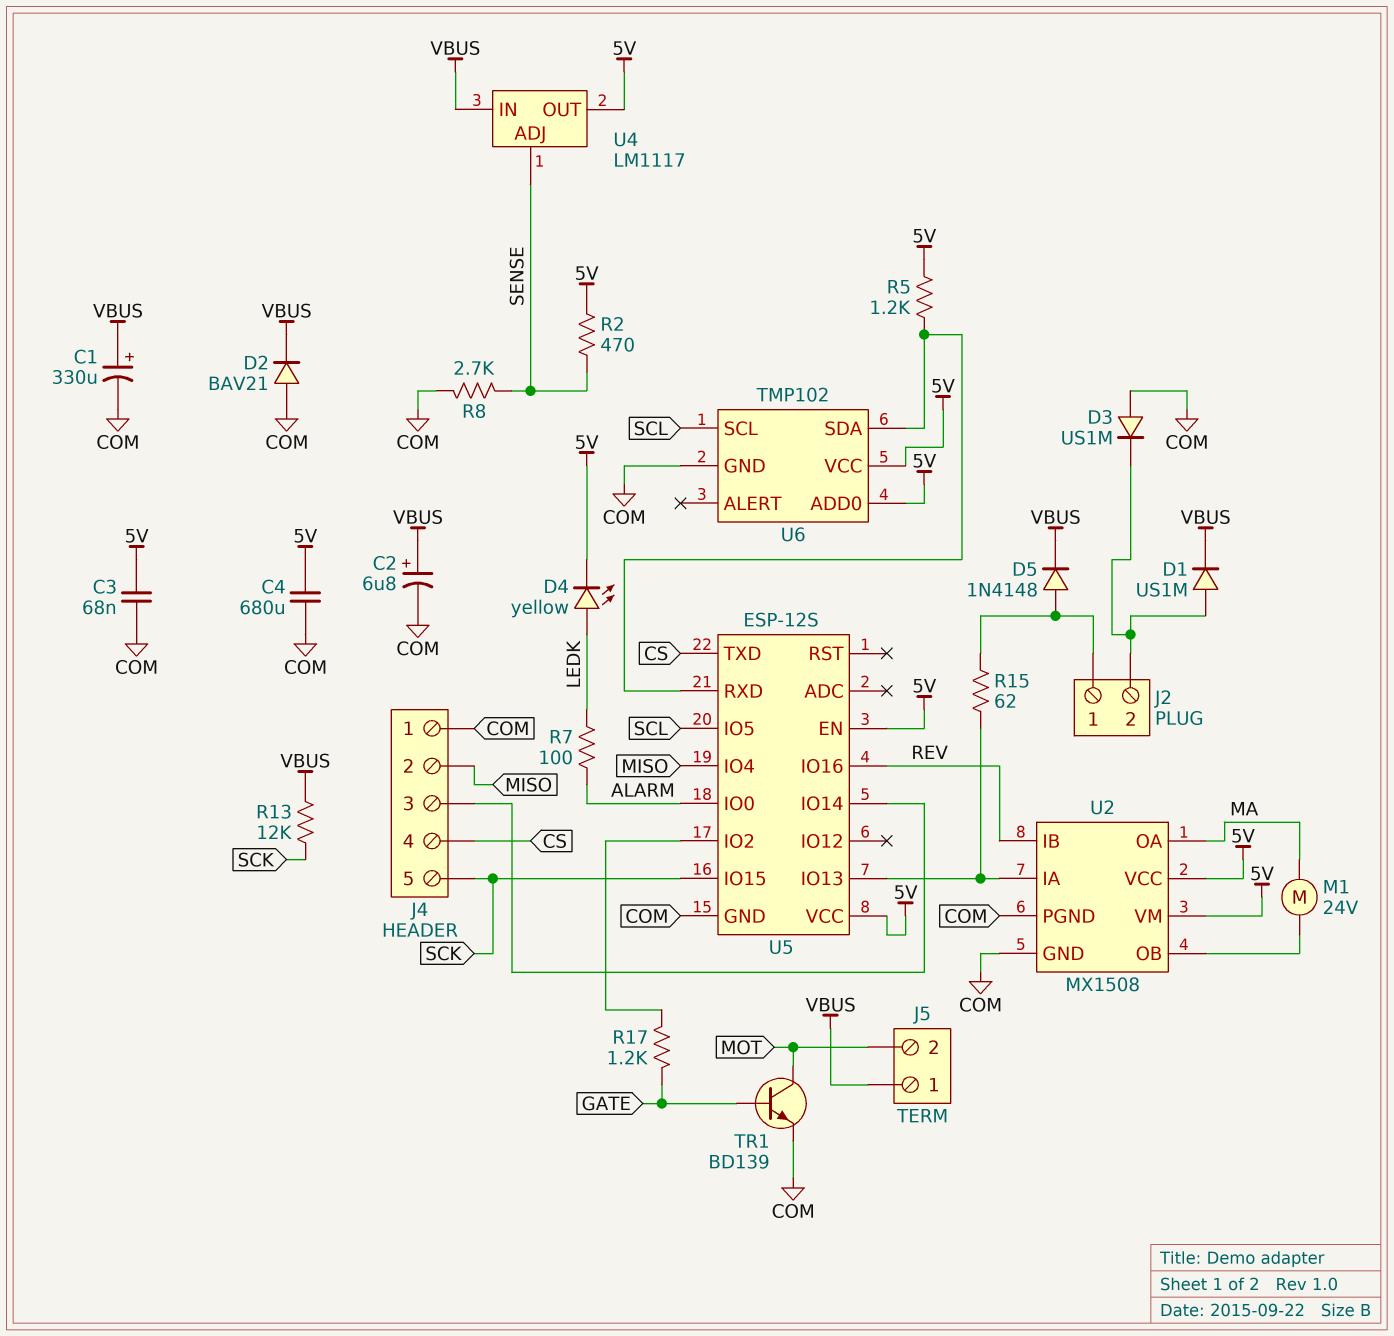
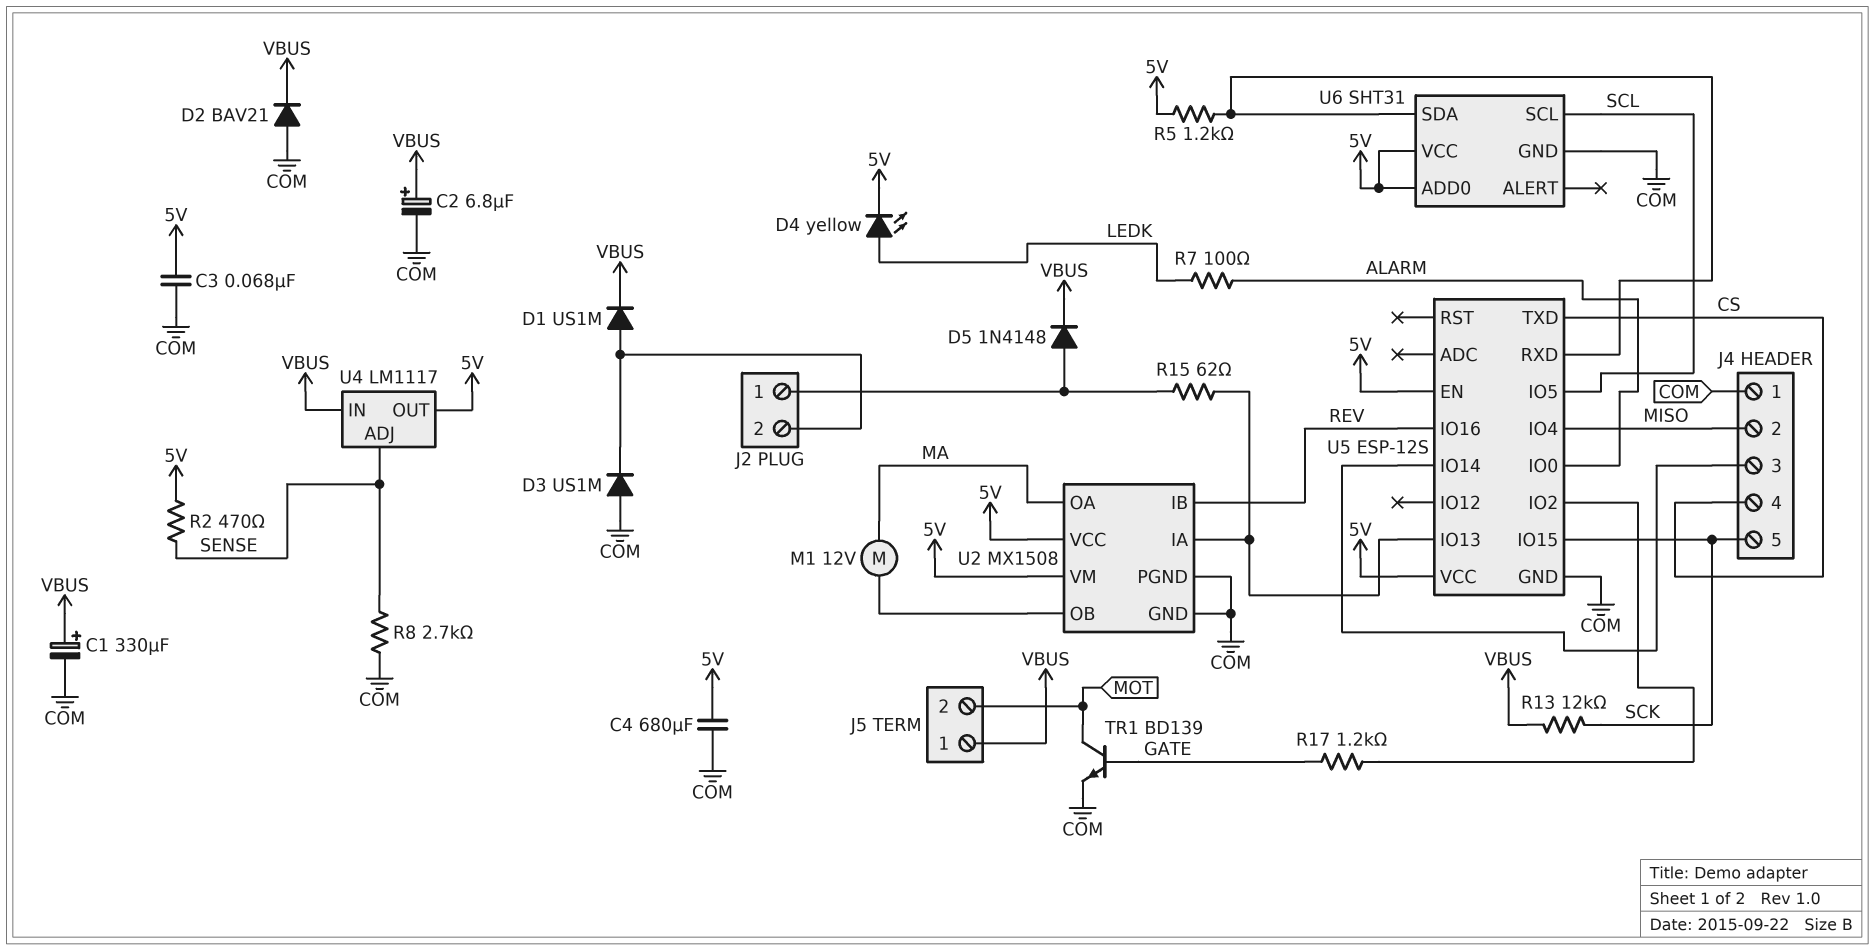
M1: motor 24V (MA, U2/OB) -> motor 12V (MA, U2/OB)
U6: TMP102 -> SHT31

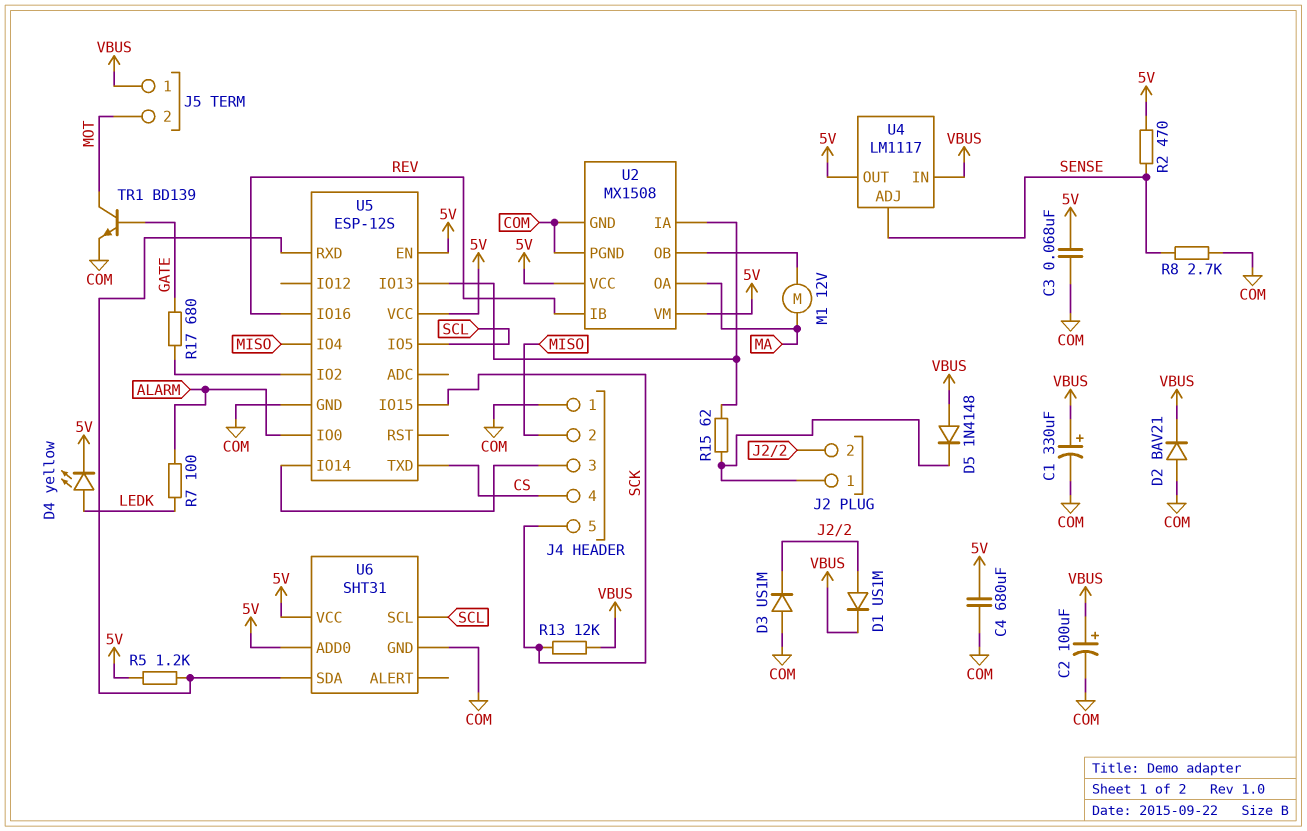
C2: 6.8uF (plus VBUS, minus COM) -> 100uF (plus VBUS, minus COM)
D5: diode 1N4148 (A J2/1, K VBUS) -> diode 1N4148 (A VBUS, K J2/1)
R17: 1.2k (GATE, U5/IO2) -> 680 (GATE, U5/IO2)

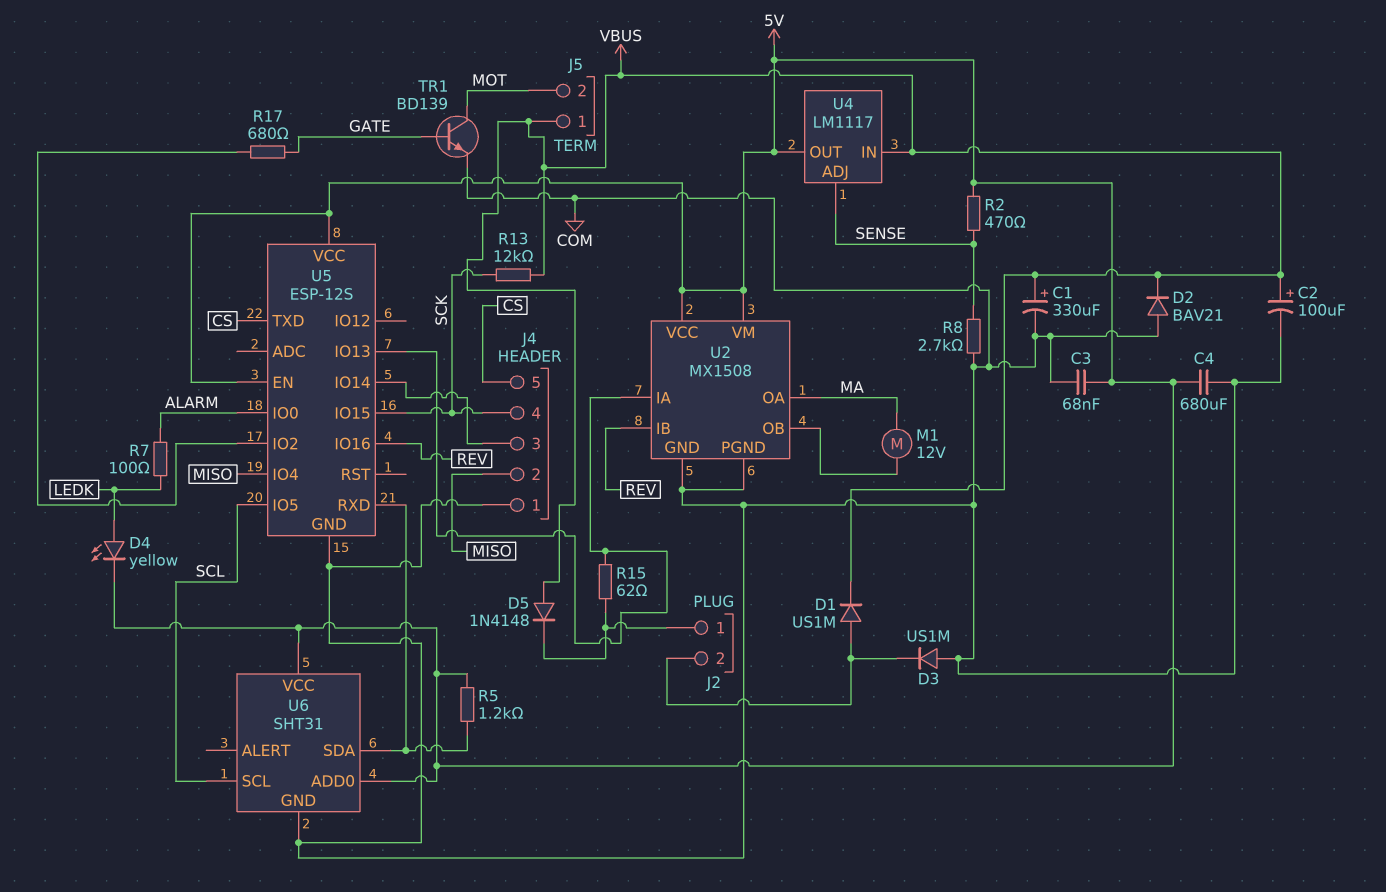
J4 pin 4: CS -> SCK
J4 pin 5: SCK -> CS

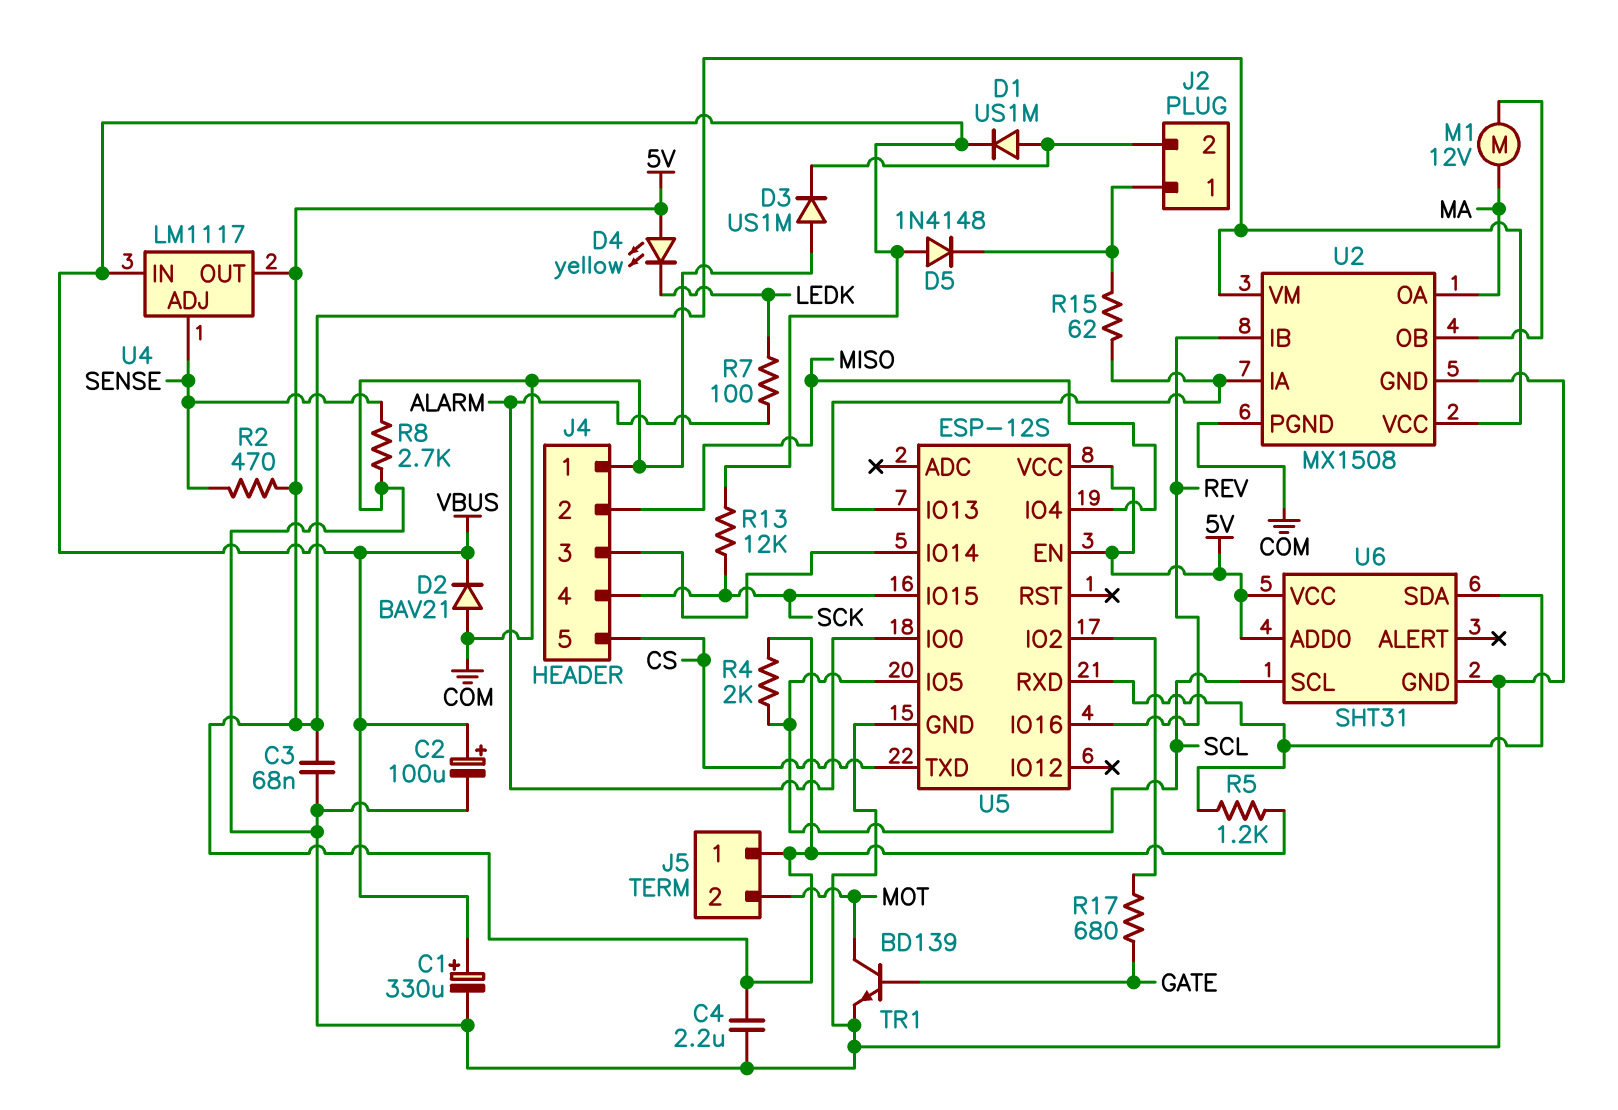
C4: 680uF (5V, COM) -> 2.2uF (5V, COM)
D4: LED yellow (A LEDK, K 5V) -> LED yellow (A 5V, K LEDK)
J5 pin 1: VBUS -> 5V
R4: none -> 2k (5V, SCL)

